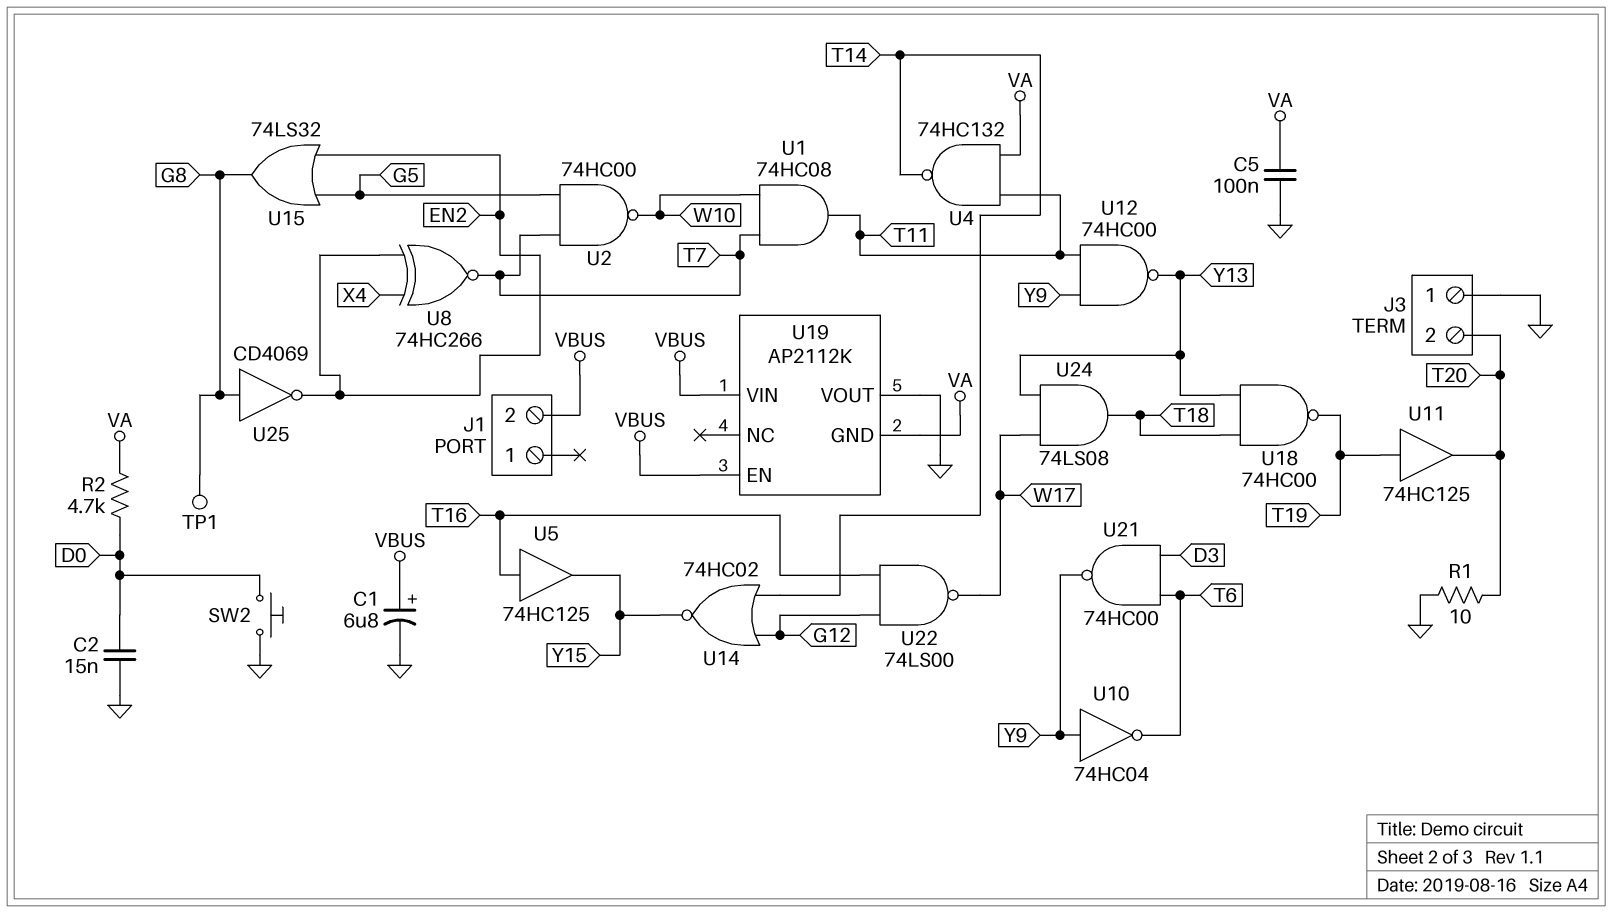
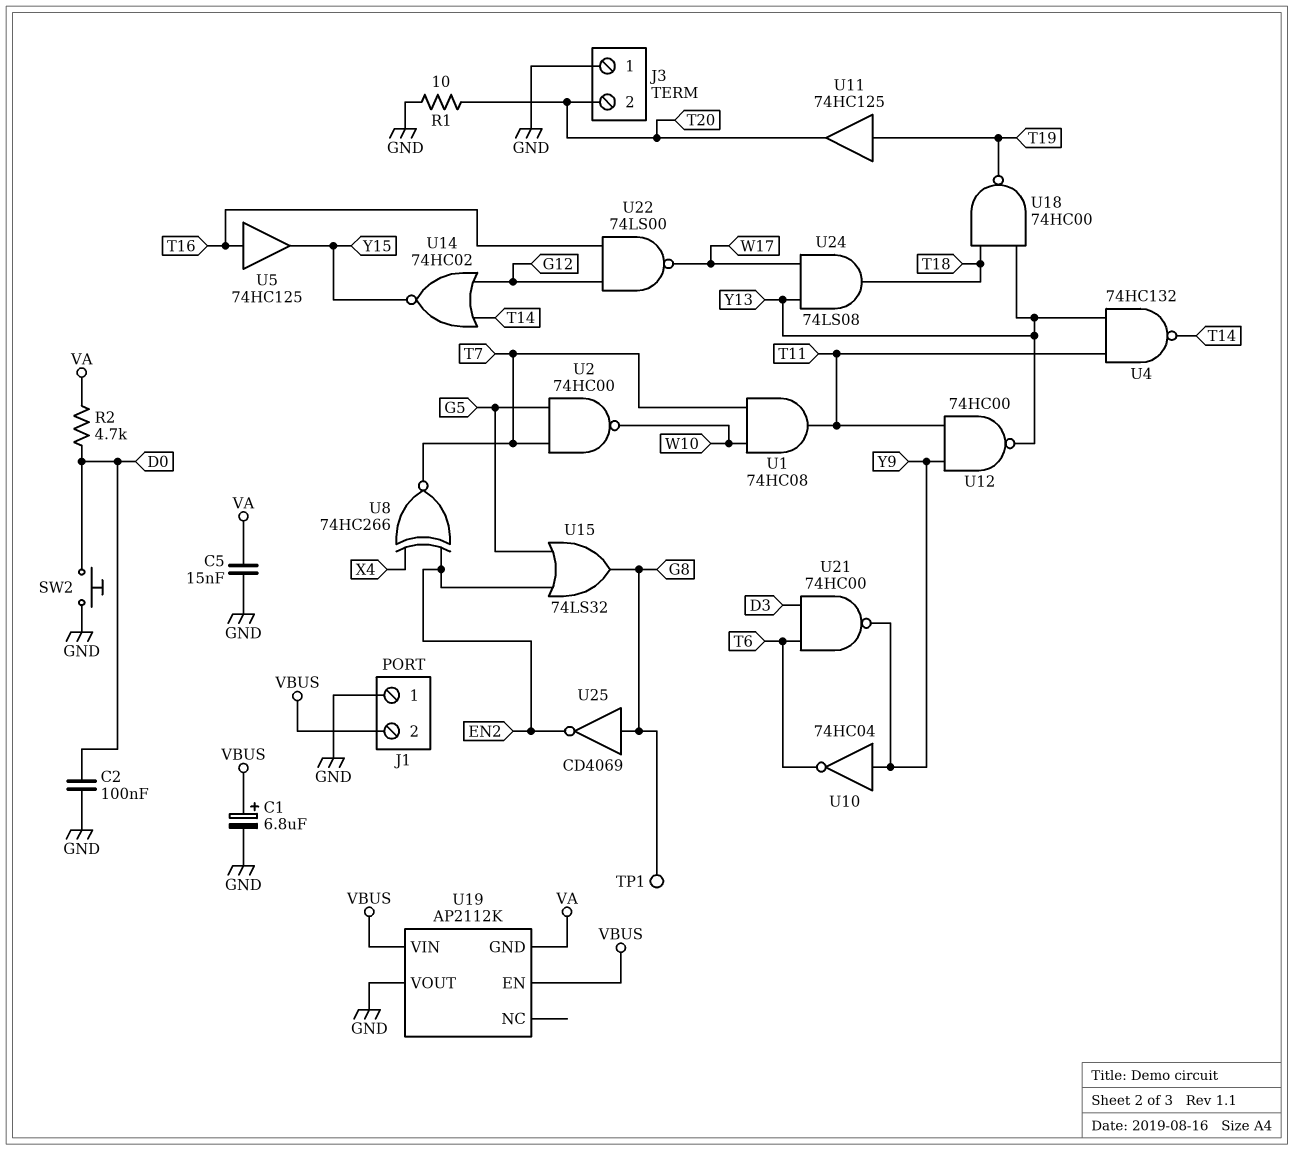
C2: 15nF (D0, GND) -> 100nF (D0, GND)
C5: 100nF (GND, VA) -> 15nF (GND, VA)
J1 pin 1: none -> GND
U4: NAND 74HC132 (in T11, in VA, out T14) -> NAND 74HC132 (in T11, in Y13, out T14)

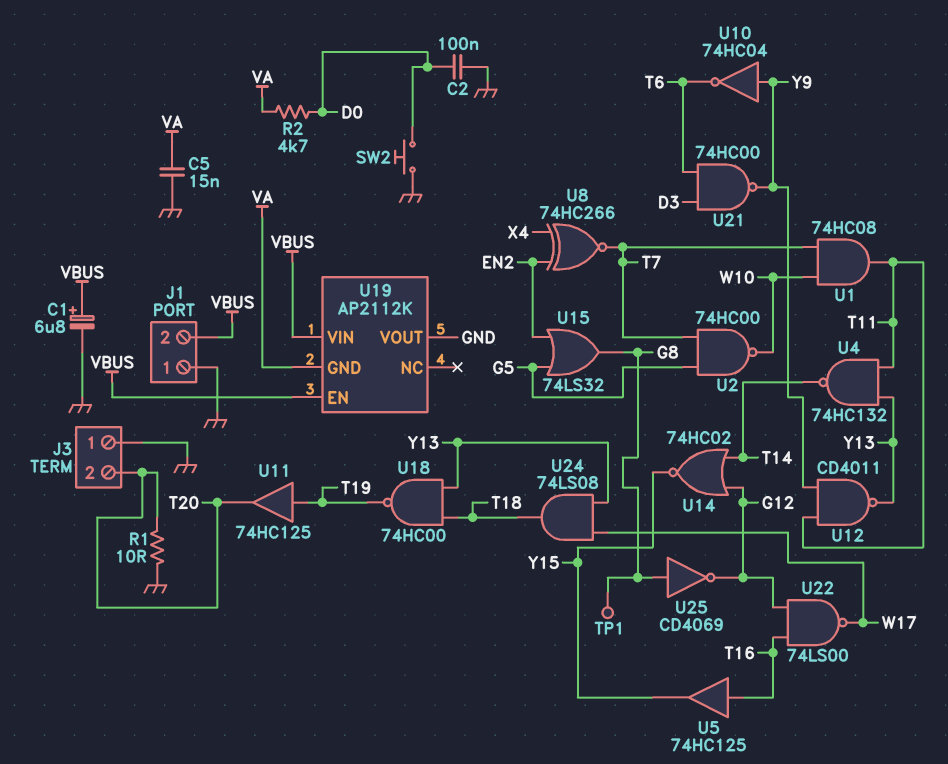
U12: NAND 74HC00 (in T11, in Y9, out Y13) -> NAND CD4011 (in T11, in Y9, out Y13)
U25: NOT CD4069 (in G8, out EN2) -> NOT CD4069 (in G8, out G12)

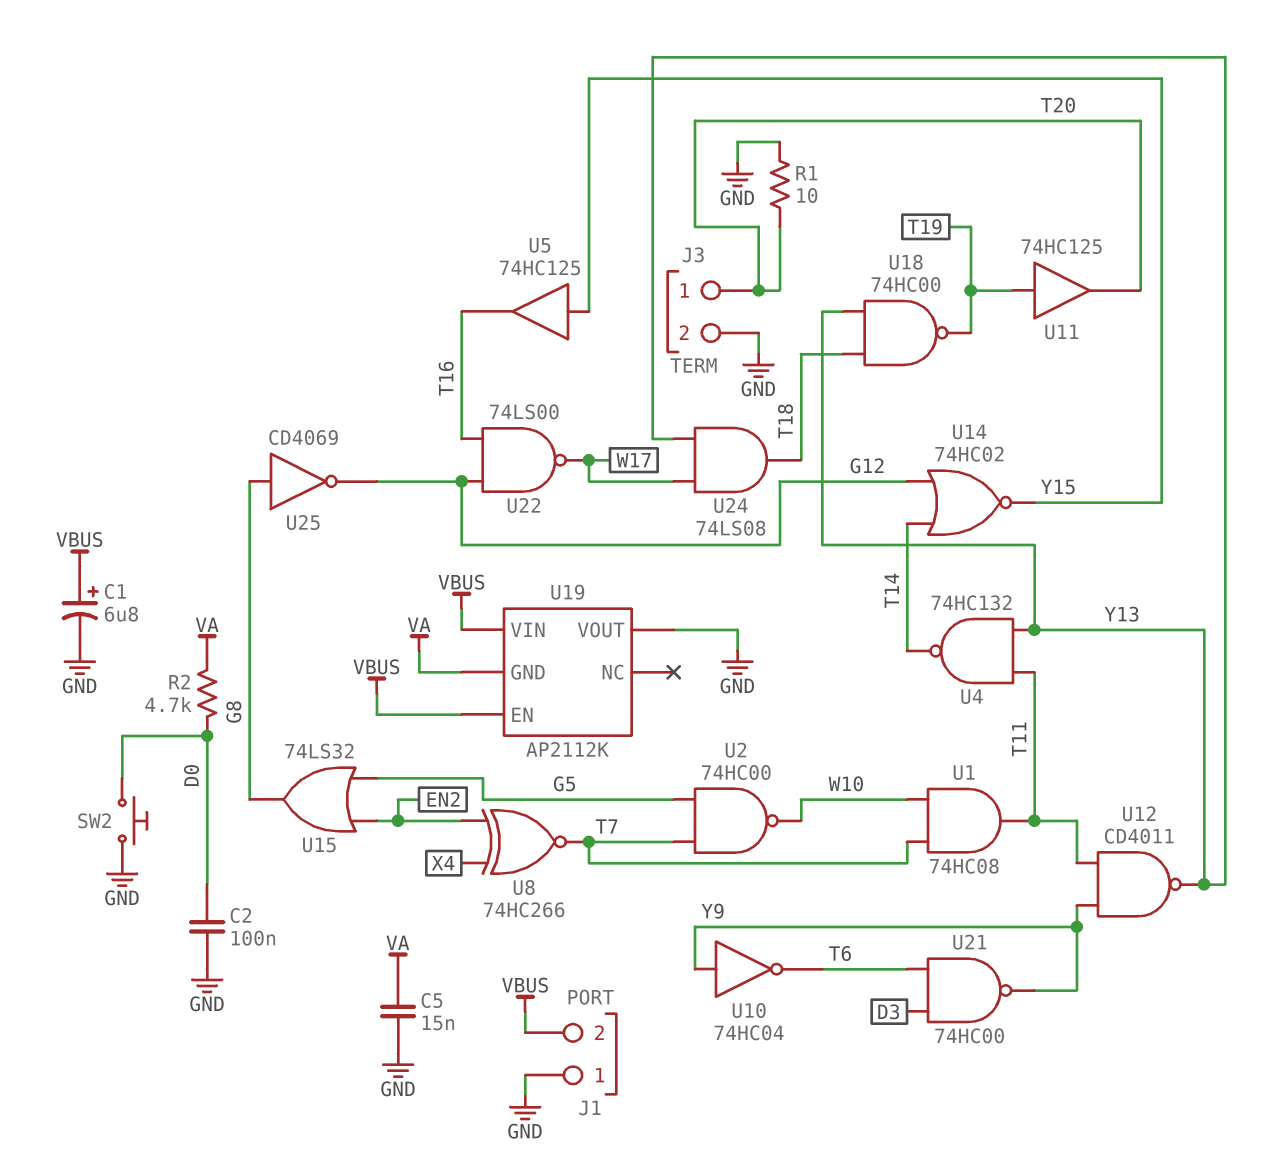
J3 pin 1: GND -> T20
J3 pin 2: T20 -> GND
TP1: test point (G8) -> none
U5: buffer 74HC125 (in T16, out Y15) -> buffer 74HC125 (in Y15, out T16)

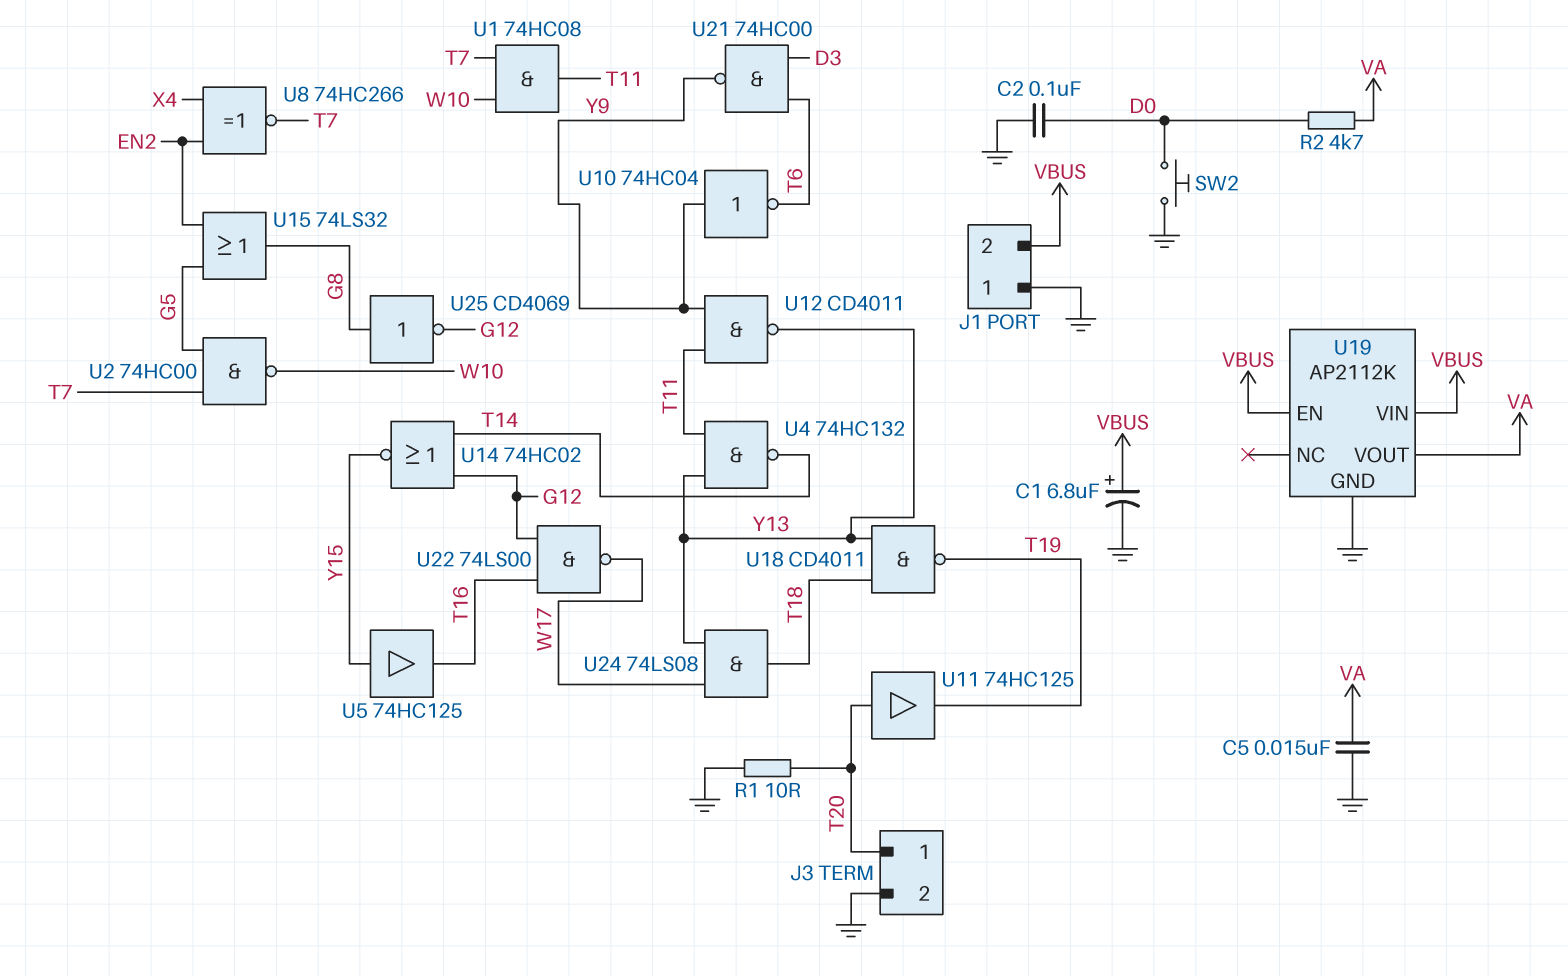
U11: buffer 74HC125 (in T19, out T20) -> buffer 74HC125 (in T20, out T19)
U18: NAND 74HC00 (in T18, in Y13, out T19) -> NAND CD4011 (in T18, in Y13, out T19)
U19 pin GND: VA -> GND
U19 pin VOUT: GND -> VA

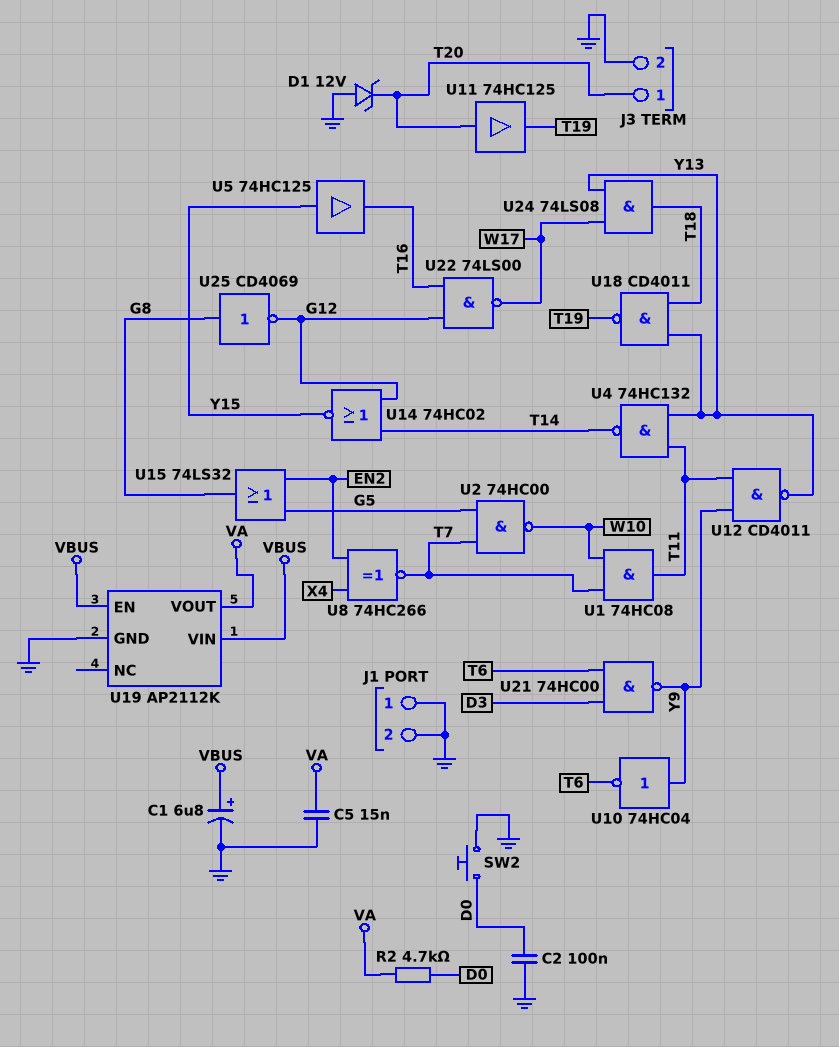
D1: none -> zener 12V (A GND, K T20)
J1 pin 2: VBUS -> GND
R1: 10 (GND, T20) -> none

